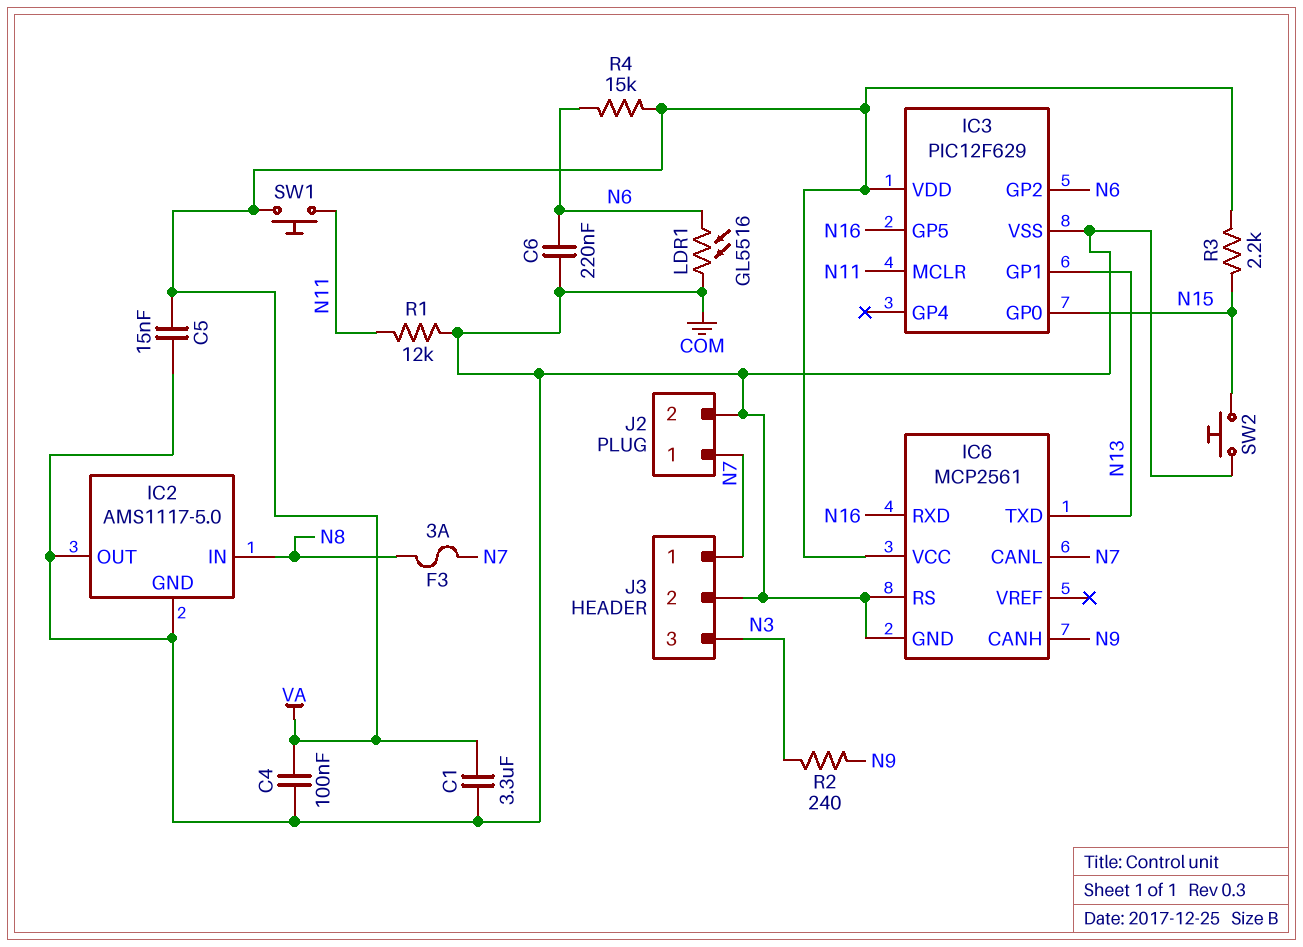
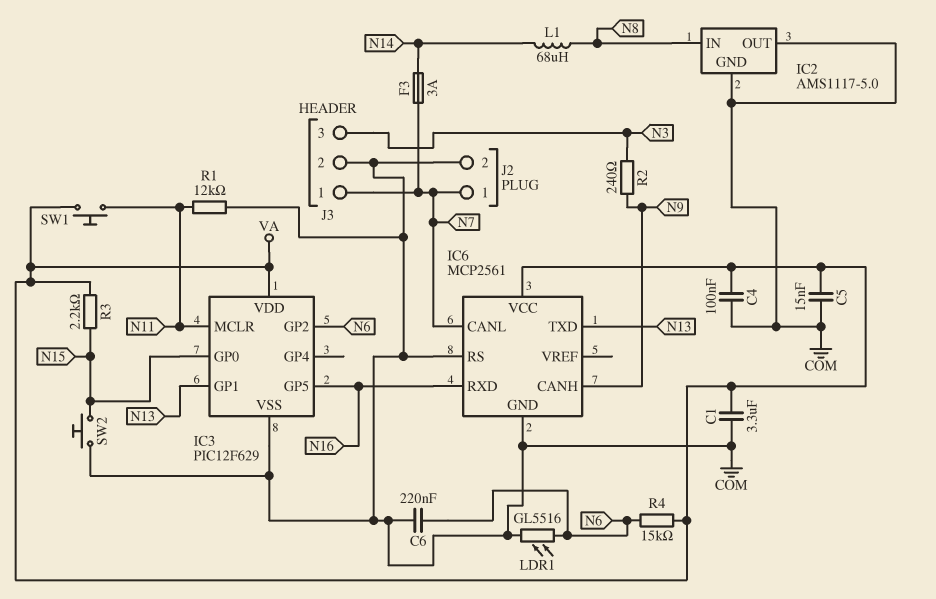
F3: 3A (N7, N8) -> 3A (N7, N14)
L1: none -> 68uH (N8, N14)

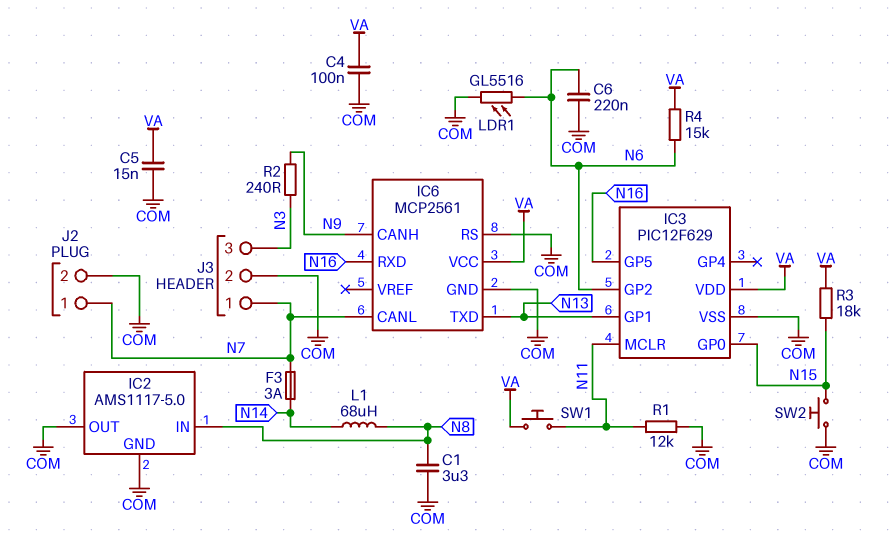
C1: 3.3uF (COM, VA) -> 3.3uF (COM, N8)
R3: 2.2k (N15, VA) -> 18k (N15, VA)

